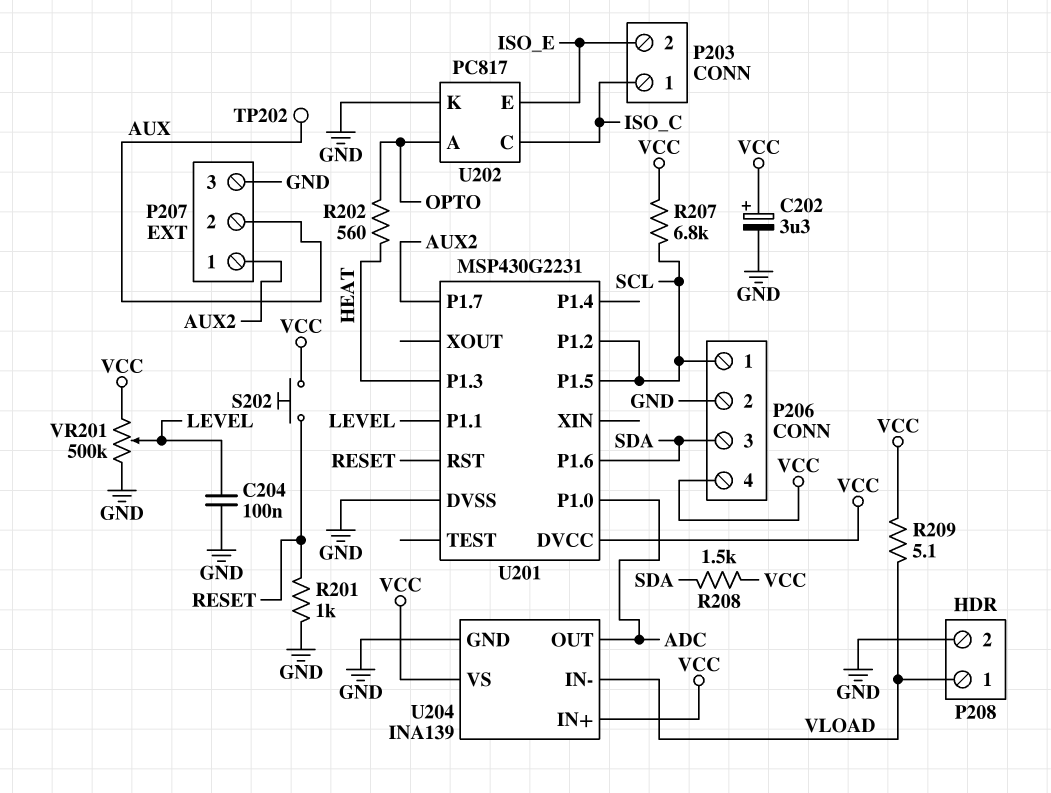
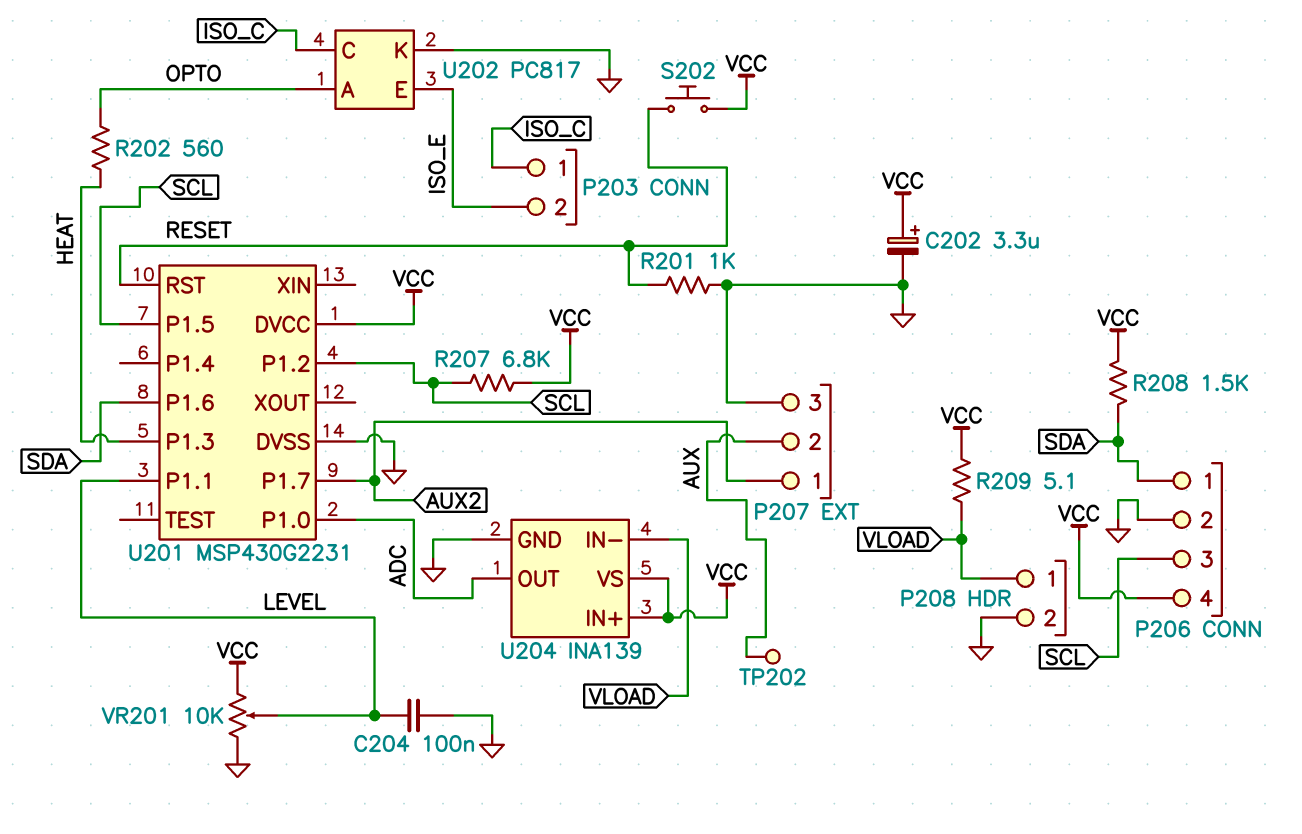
P206 pin 1: SCL -> SDA
P206 pin 3: SDA -> SCL
VR201: 500k (GND, VCC, wiper LEVEL) -> 10k (GND, VCC, wiper LEVEL)

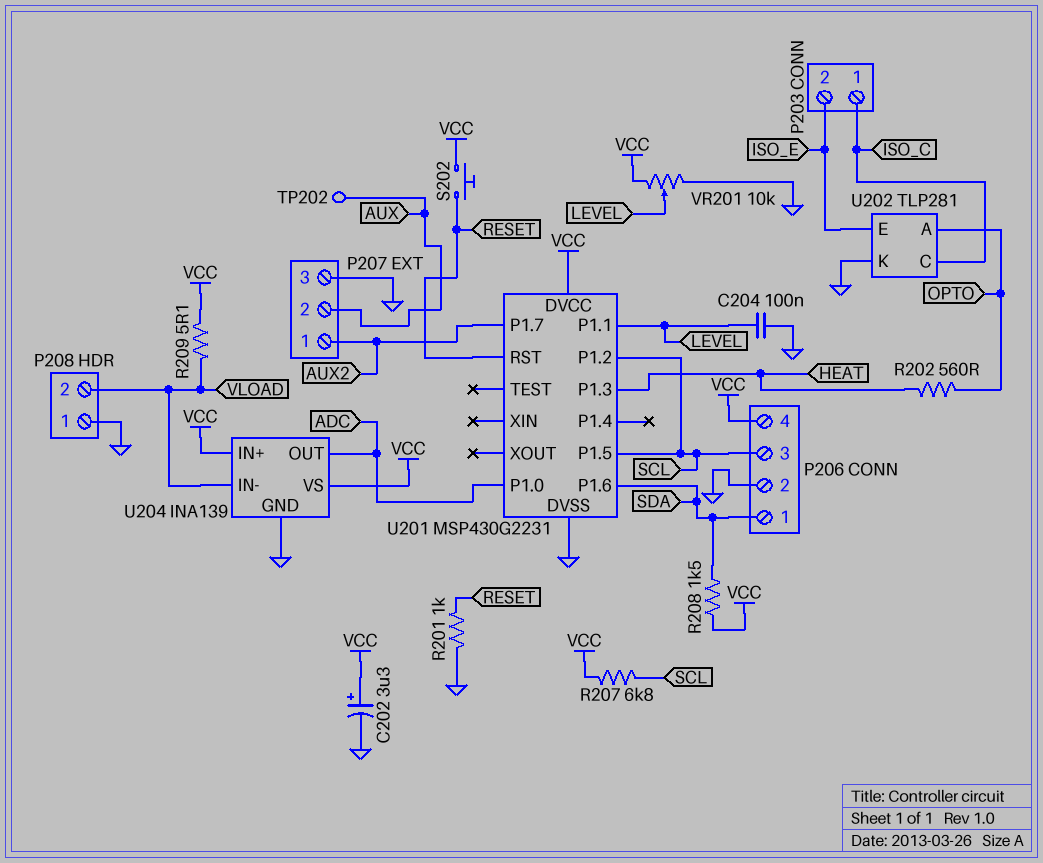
P208 pin 1: VLOAD -> GND
P208 pin 2: GND -> VLOAD
U202: PC817 -> TLP281

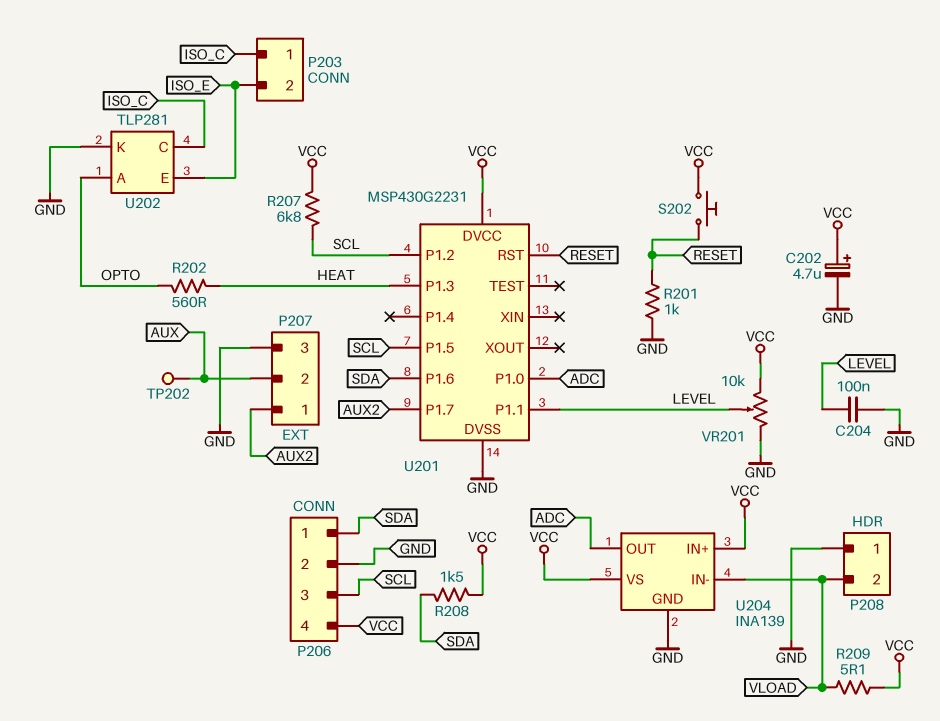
C202: 3.3uF (plus VCC, minus GND) -> 4.7uF (plus VCC, minus GND)

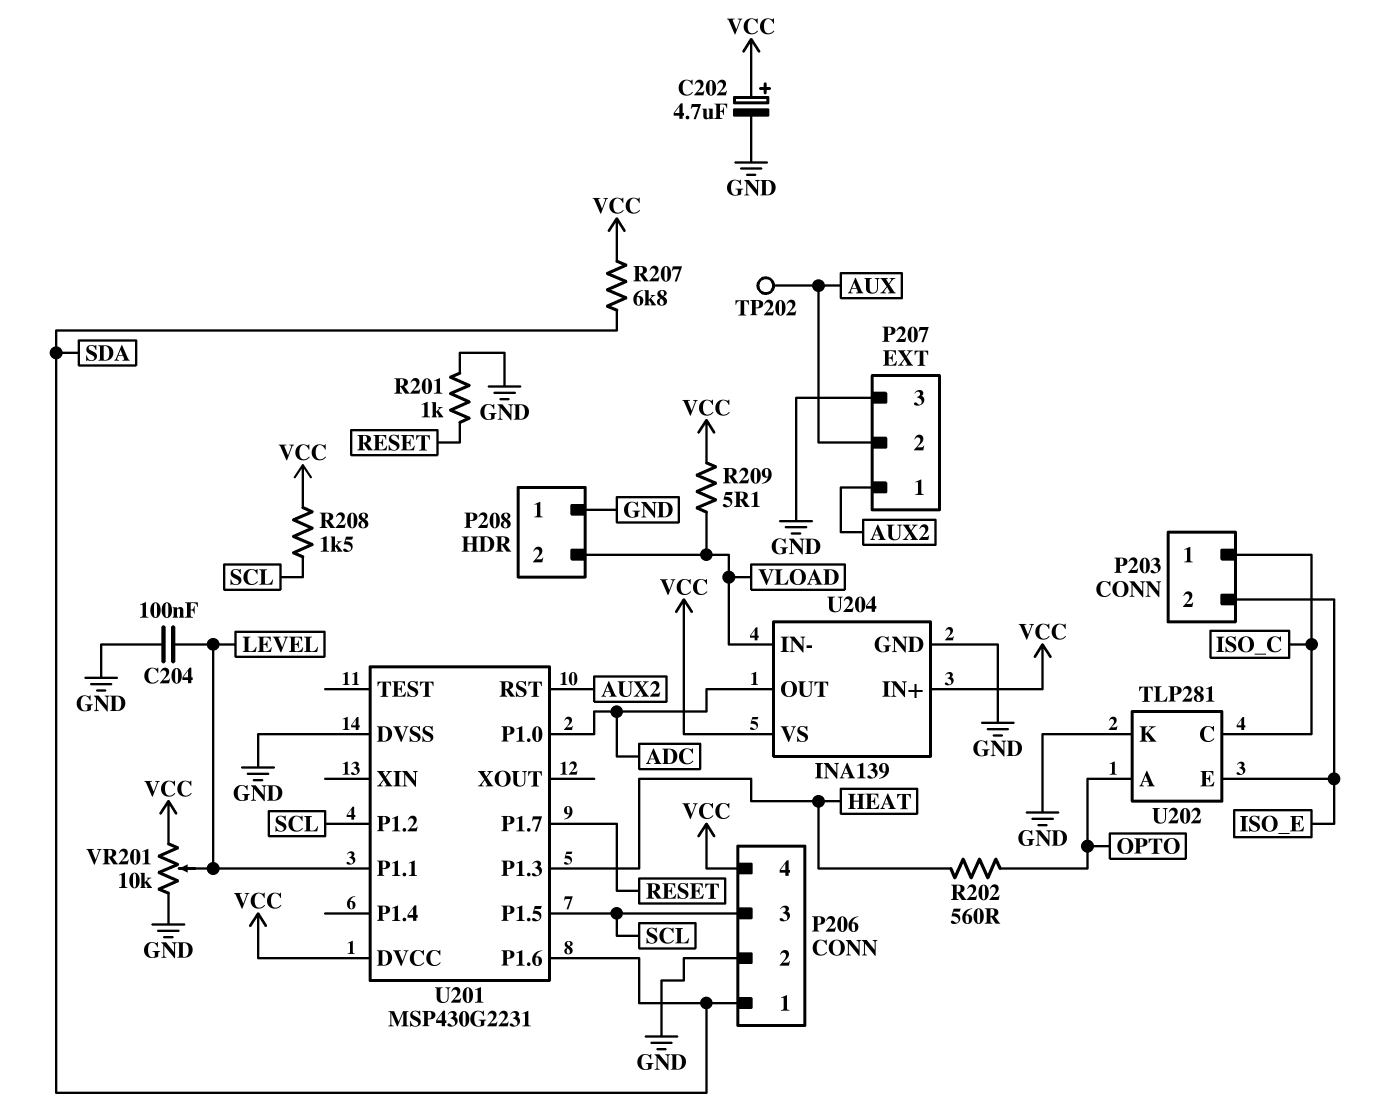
R207: 6.8k (SCL, VCC) -> 6.8k (SDA, VCC)
R208: 1.5k (SDA, VCC) -> 1.5k (SCL, VCC)
S202: button (RESET, VCC) -> none
U201 pin P1.7: AUX2 -> RESET
U201 pin RST: RESET -> AUX2

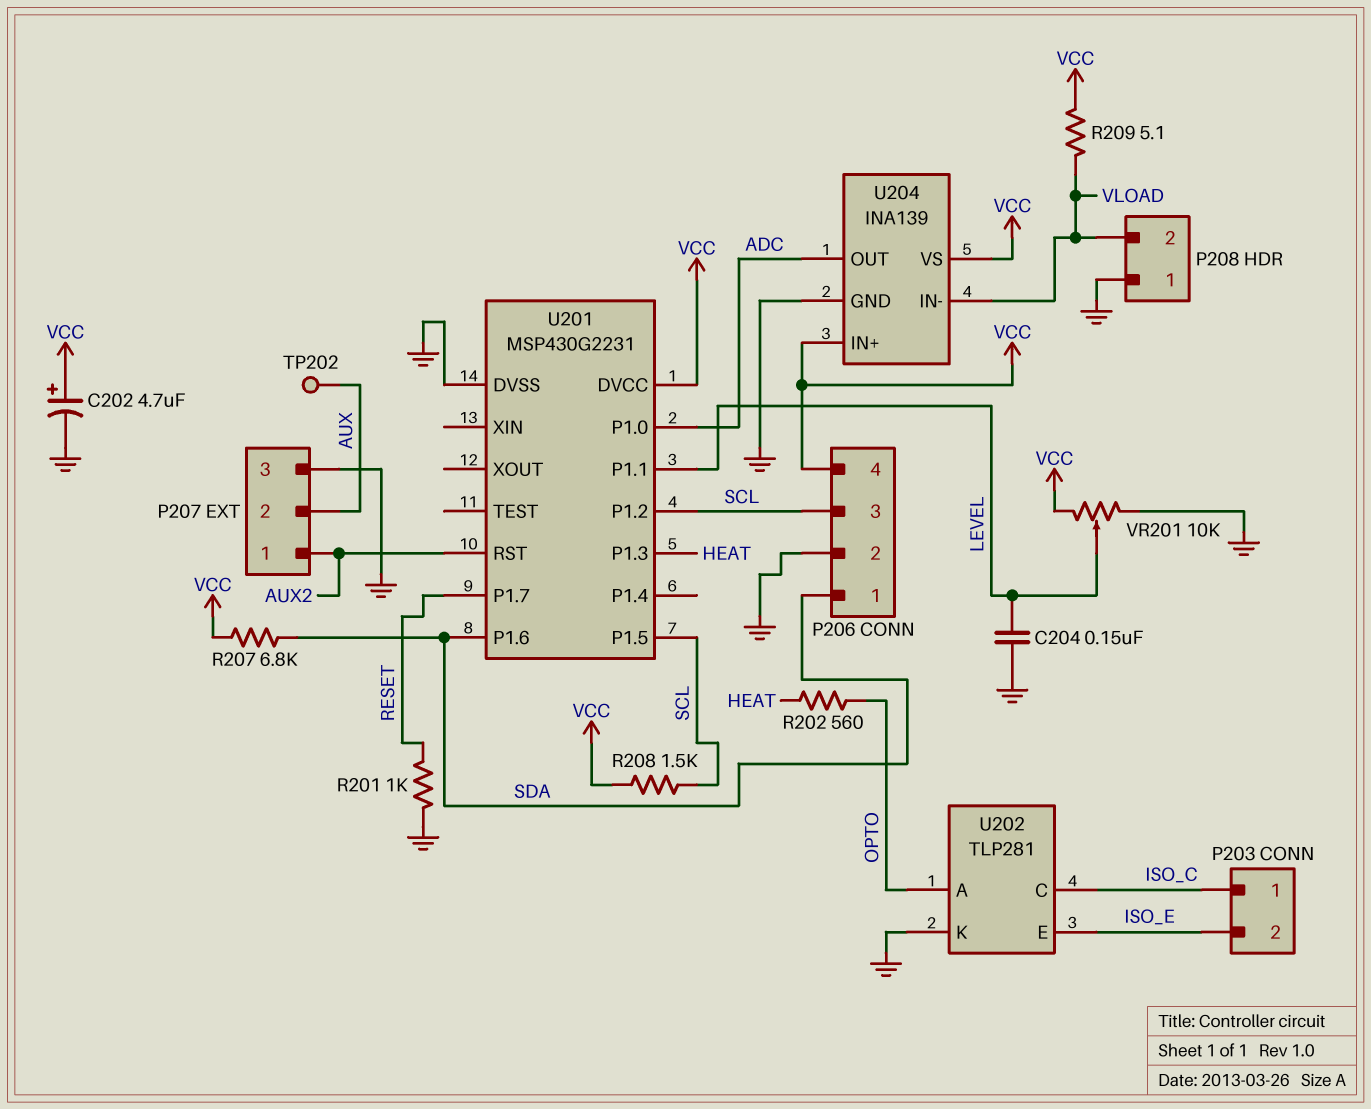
C204: 100nF (GND, LEVEL) -> 150nF (GND, LEVEL)

